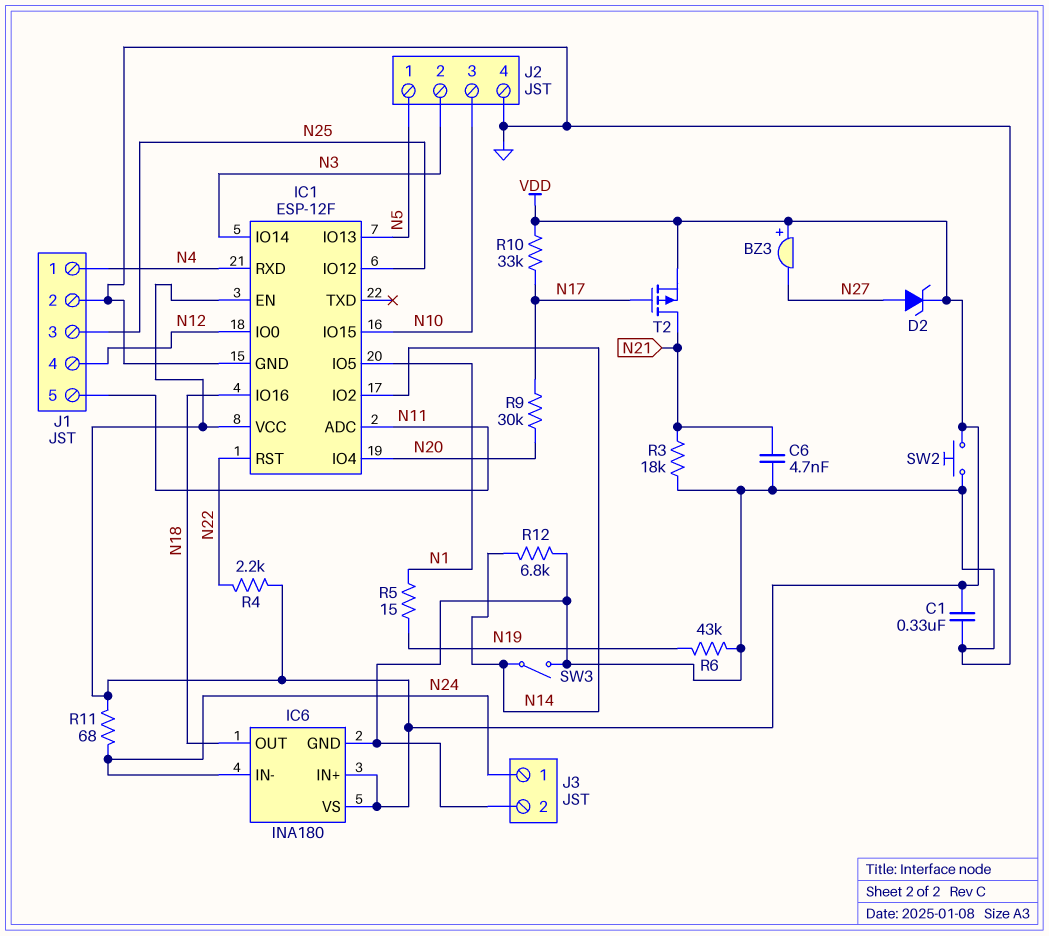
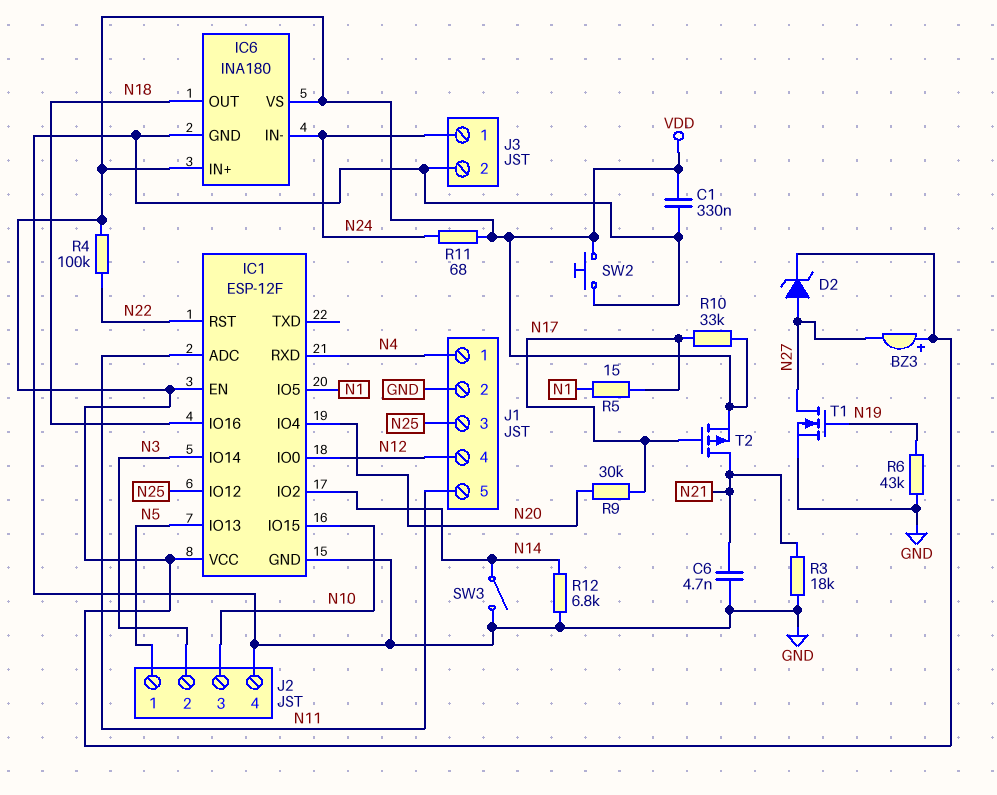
R4: 2.2k (N22, VDD) -> 100k (N22, VDD)
R5: 15 (N1, N19) -> 15 (N1, N17)
T1: none -> NMOS (G N19, D N27, S GND)

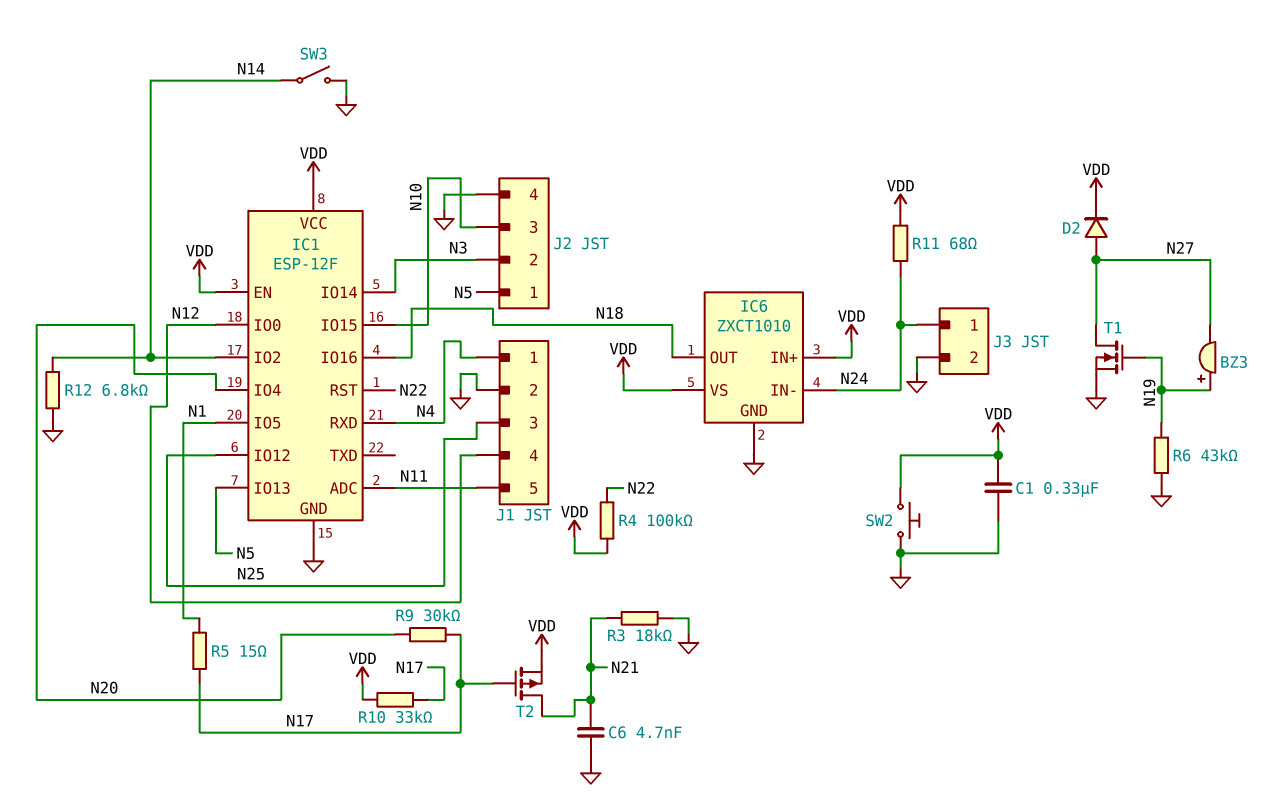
BZ3: buzzer (plus VDD, minus N27) -> buzzer (plus N19, minus N27)
D2: zener (A N27, K VDD) -> diode (A N27, K VDD)
IC6: INA180 -> ZXCT1010

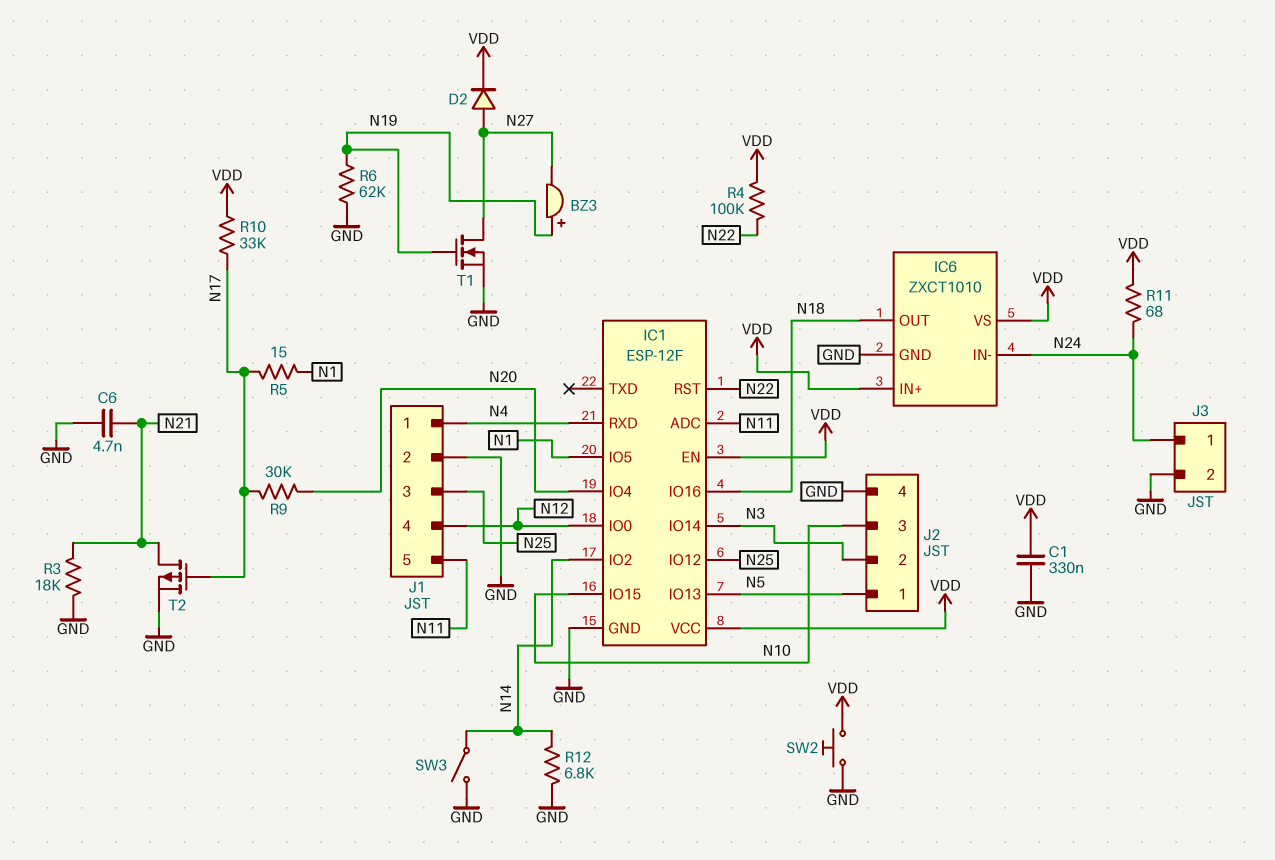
R6: 43k (GND, N19) -> 62k (GND, N19)
T2: PMOS (G N17, D N21, S VDD) -> PMOS (G N17, D N21, S GND)

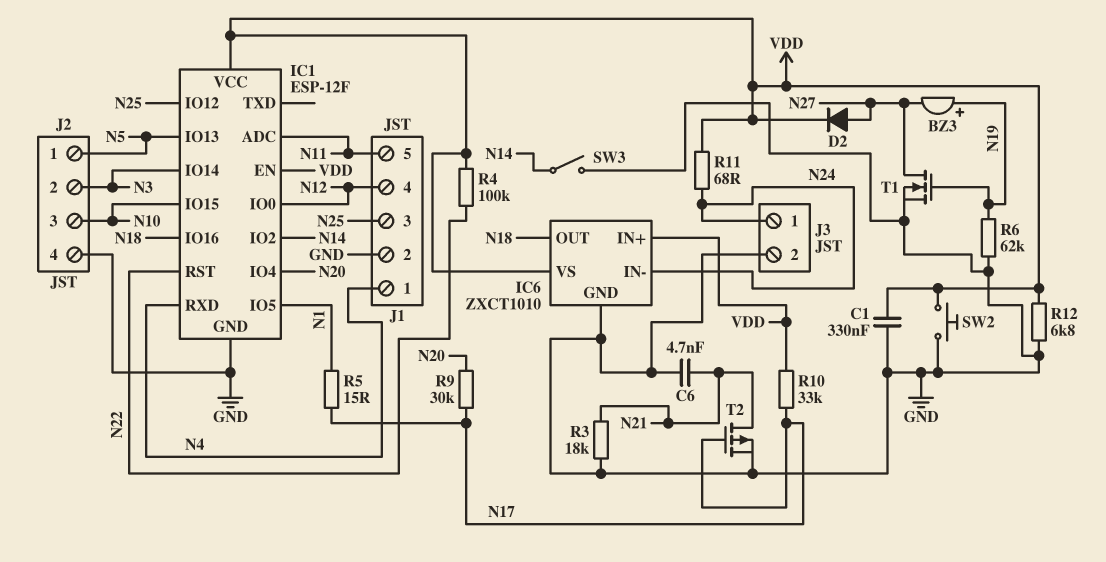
R12: 6.8k (GND, N14) -> 6.8k (GND, VDD)

